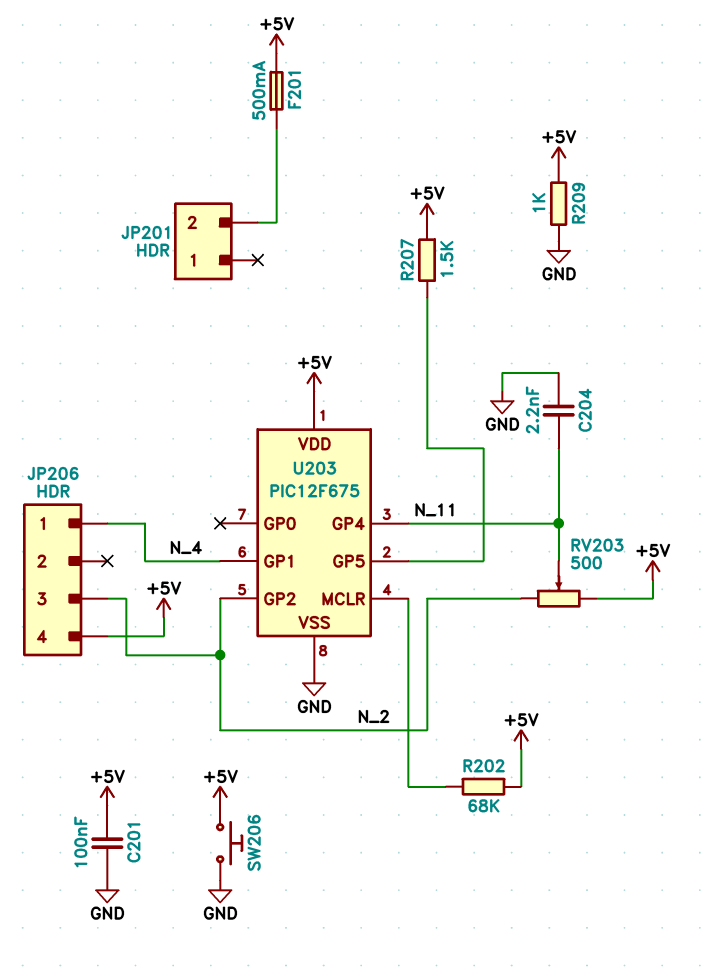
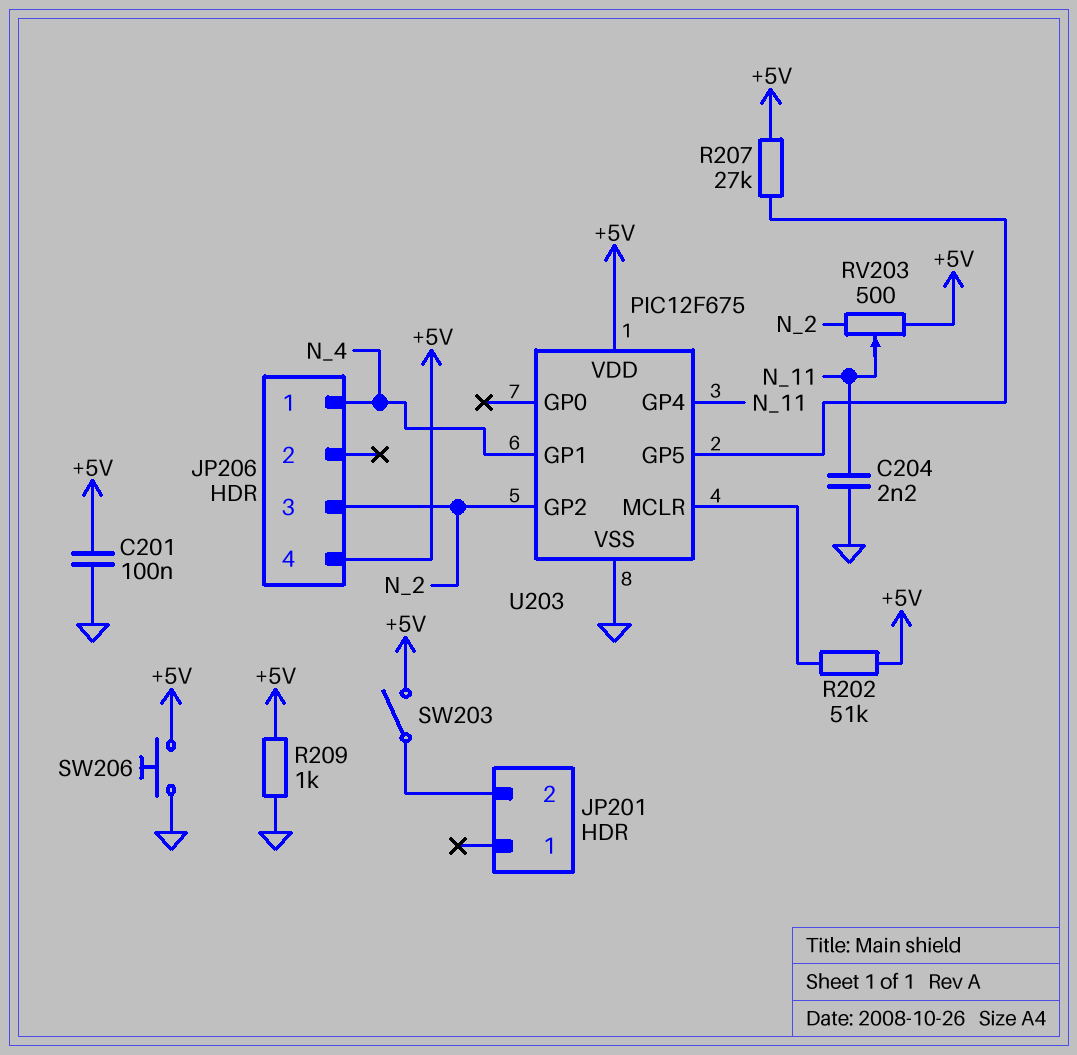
F201: 500mA (+5V, JP201/2) -> none
R202: 68k (+5V, U203/MCLR) -> 51k (+5V, U203/MCLR)
R207: 1.5k (+5V, U203/GP5) -> 27k (+5V, U203/GP5)
SW203: none -> switch (+5V, JP201/2)

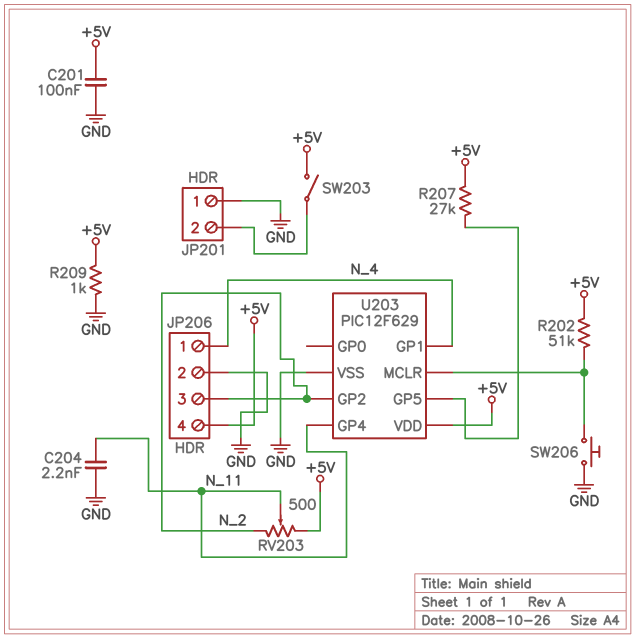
JP201 pin 1: none -> GND
JP206 pin 2: none -> GND
SW206: button (+5V, GND) -> button (GND, U203/MCLR)
U203: PIC12F675 -> PIC12F629

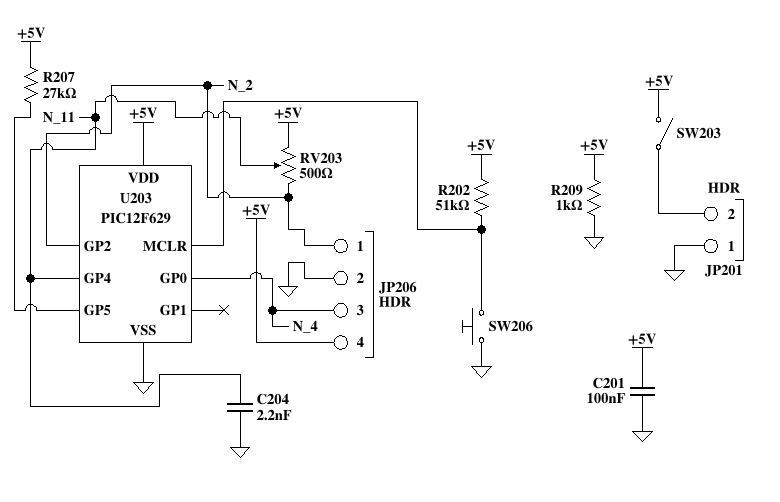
JP206 pin 1: N_4 -> N_2
JP206 pin 3: N_2 -> N_4
U203 pin GP0: none -> N_4
U203 pin GP1: N_4 -> none

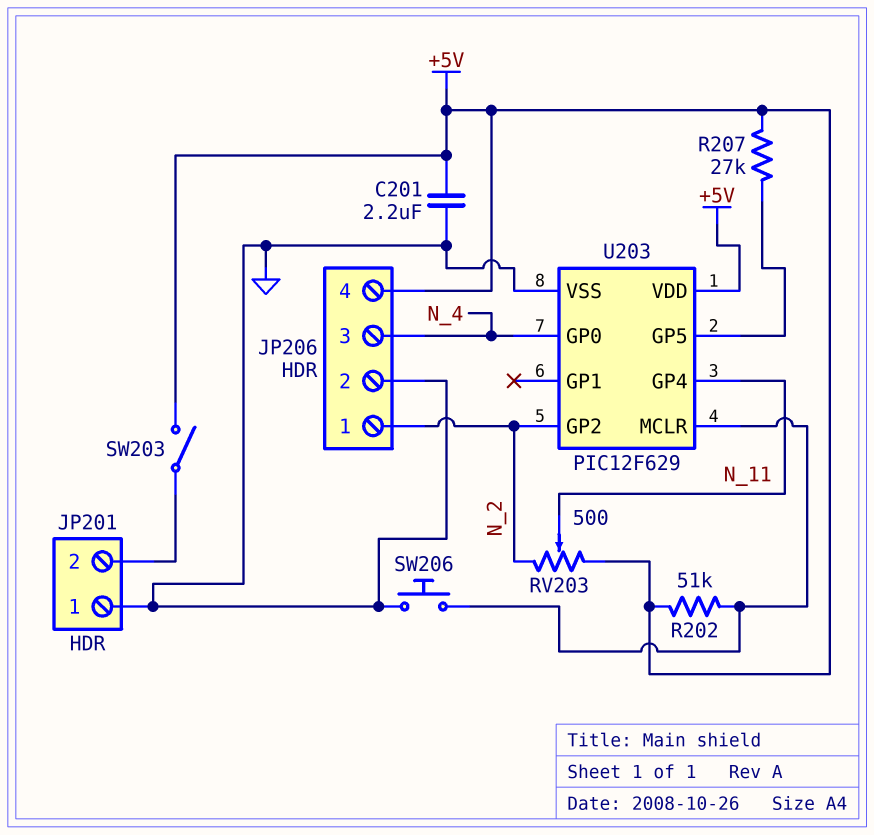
C201: 100nF (+5V, GND) -> 2.2uF (+5V, GND)
C204: 2.2nF (GND, N_11) -> none
R209: 1k (+5V, GND) -> none

